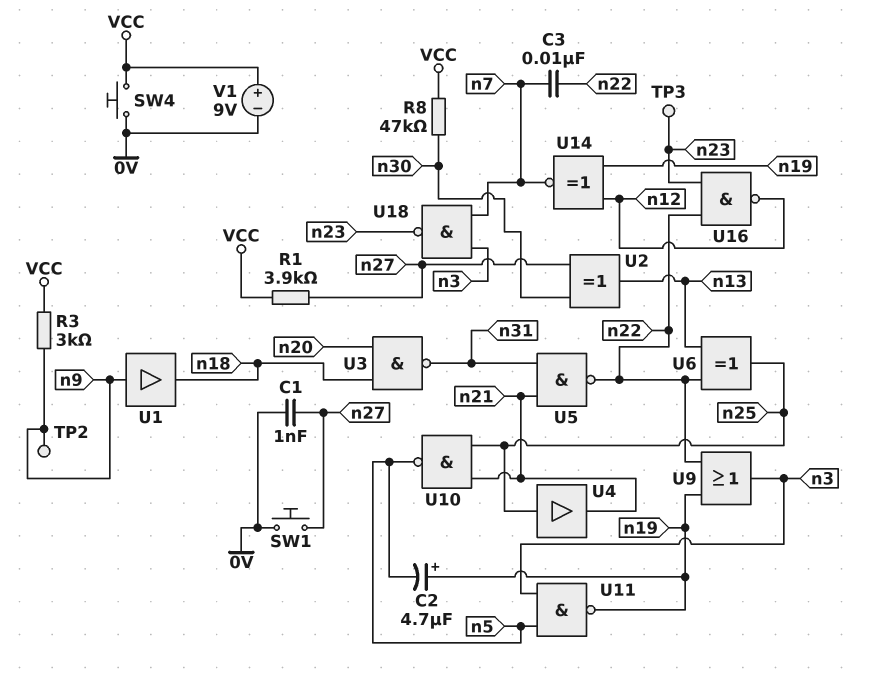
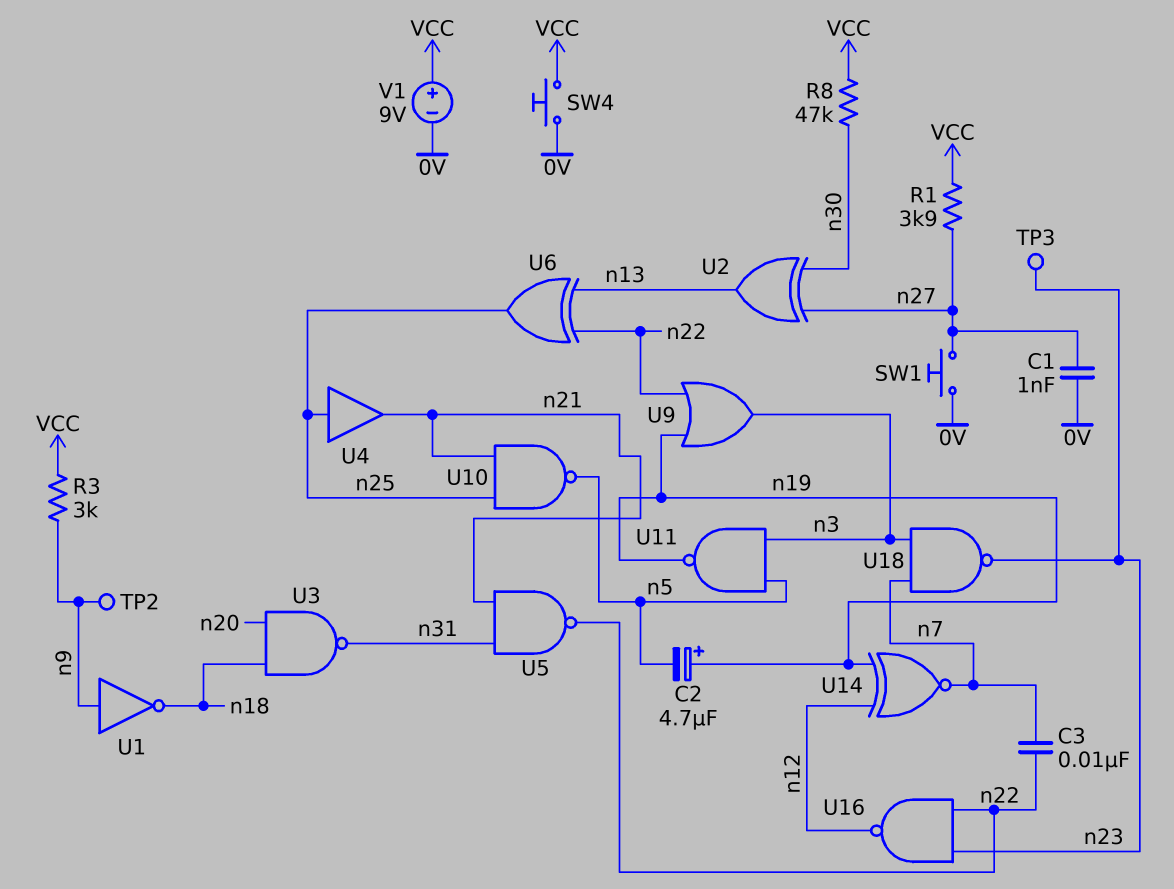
U1: buffer (in n9, out n18) -> NOT (in n9, out n18)

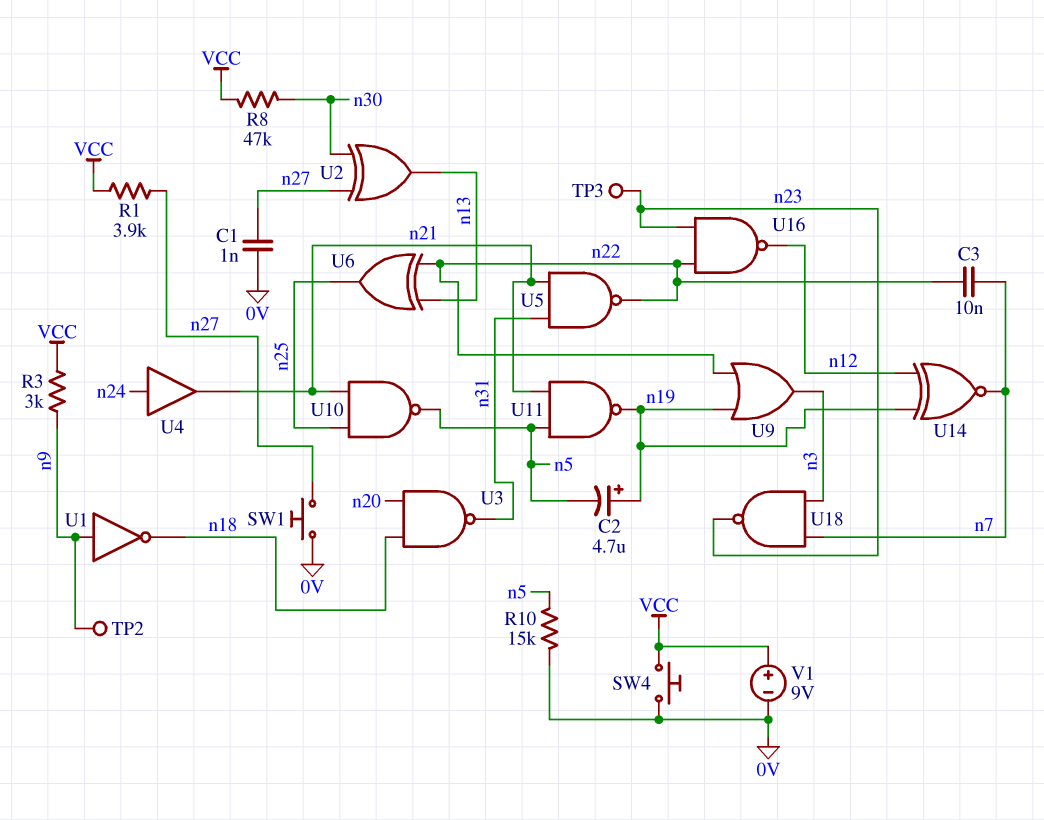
R10: none -> 15k (0V, n5)
U4: buffer (in n25, out n21) -> buffer (in n24, out n21)
U11: NAND (in n3, in n5, out n19) -> NAND (in n5, in n21, out n19)

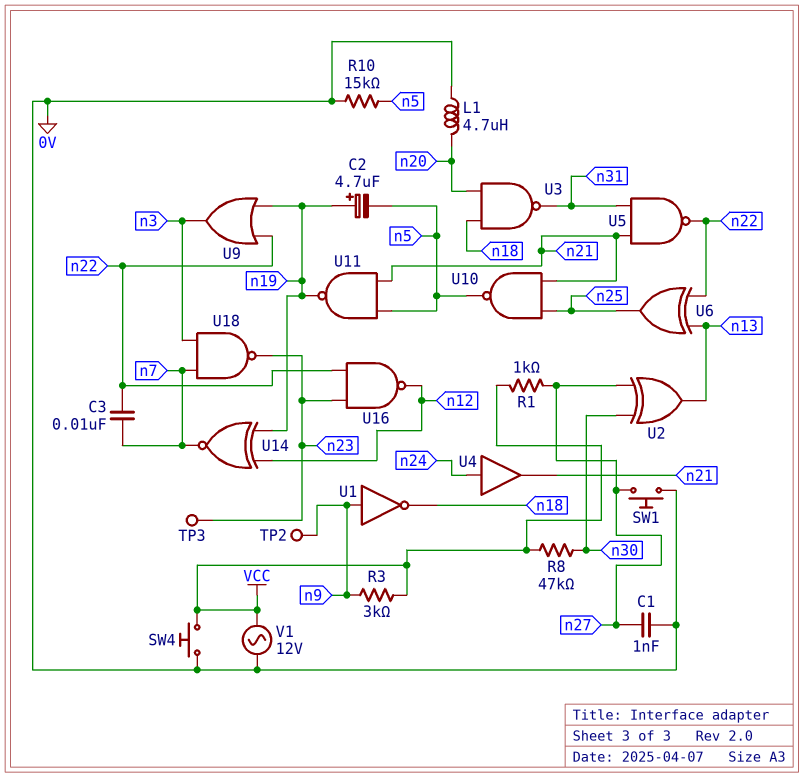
L1: none -> 4.7uH (0V, n20)
R1: 3.9k (VCC, n27) -> 1k (VCC, n27)
V1: 9V (plus VCC, minus 0V) -> AC 12V (0V, VCC)

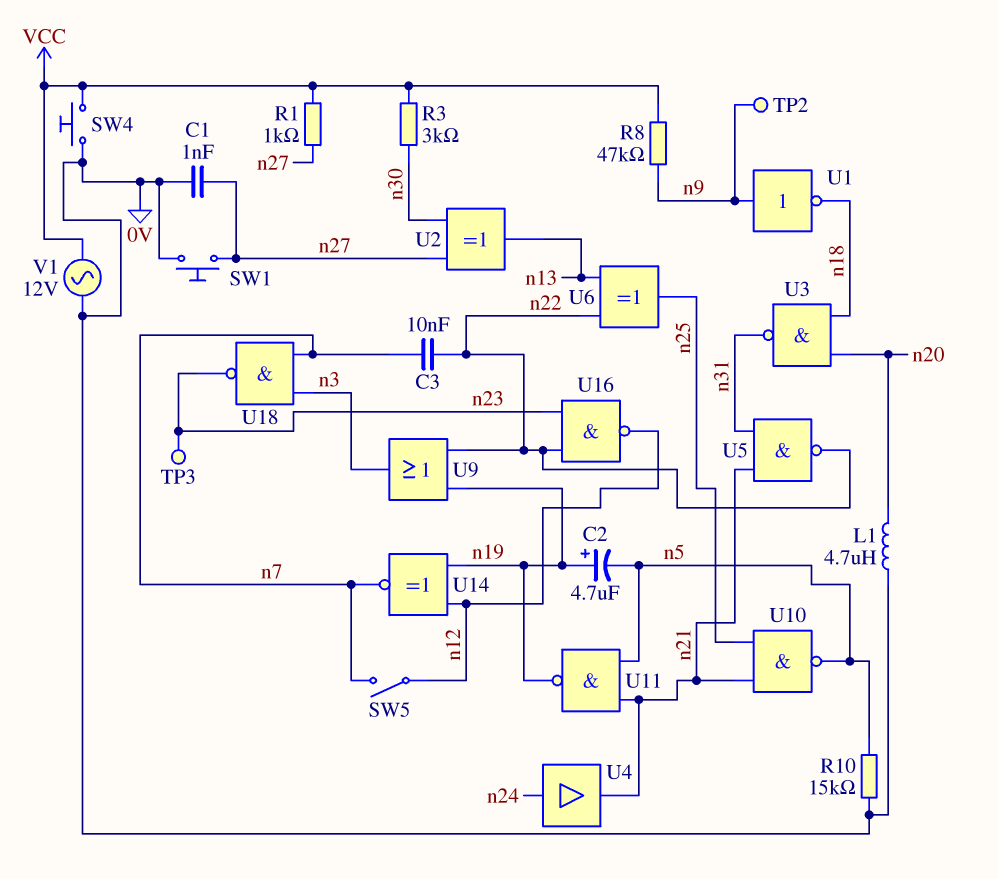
R3: 3k (VCC, n9) -> 3k (VCC, n30)
R8: 47k (VCC, n30) -> 47k (VCC, n9)
SW5: none -> switch (n7, n12)

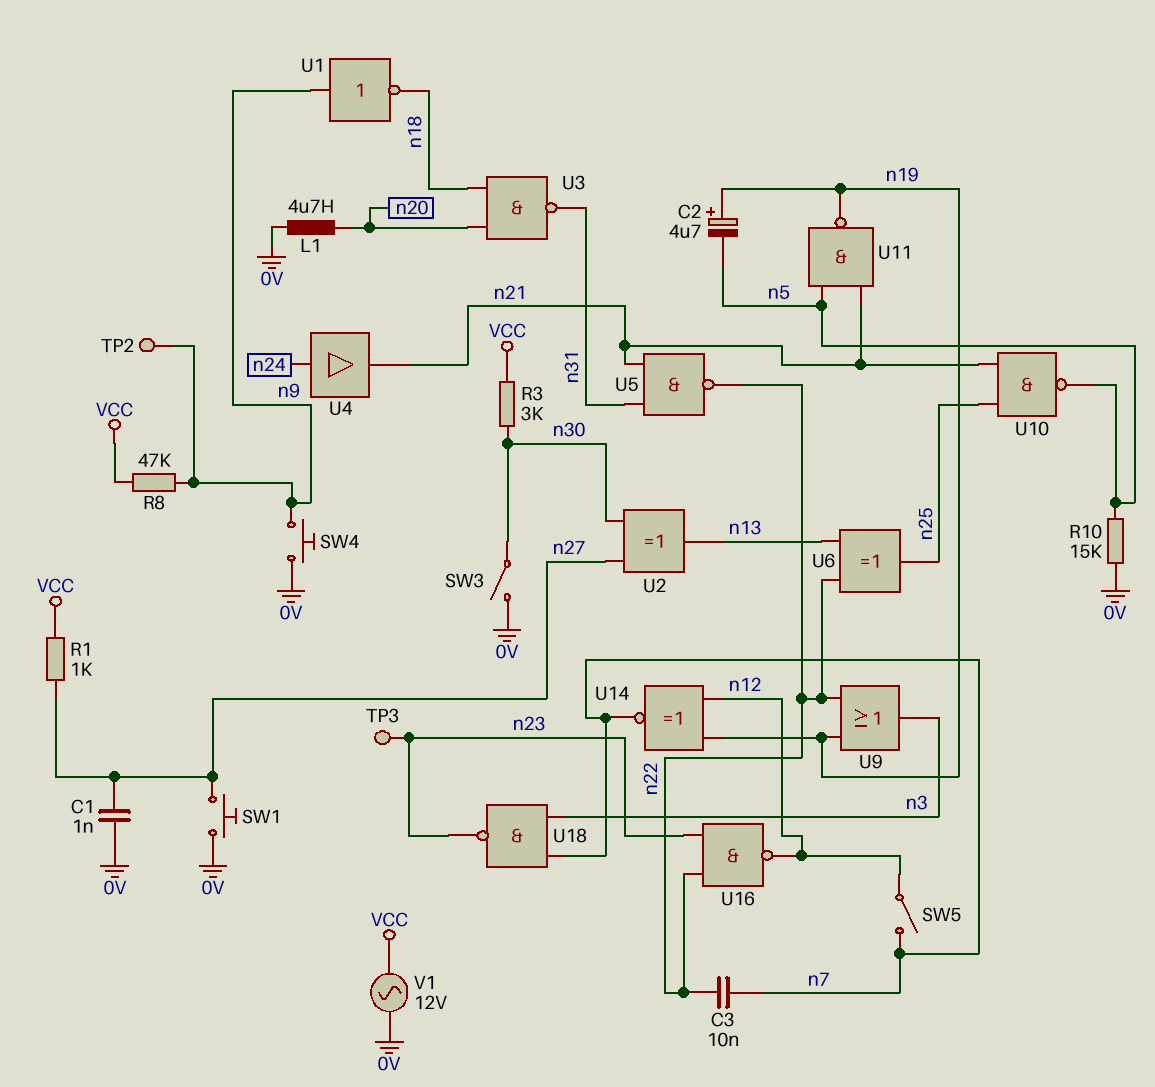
SW3: none -> switch (0V, n30)
SW4: button (0V, VCC) -> button (0V, n9)

